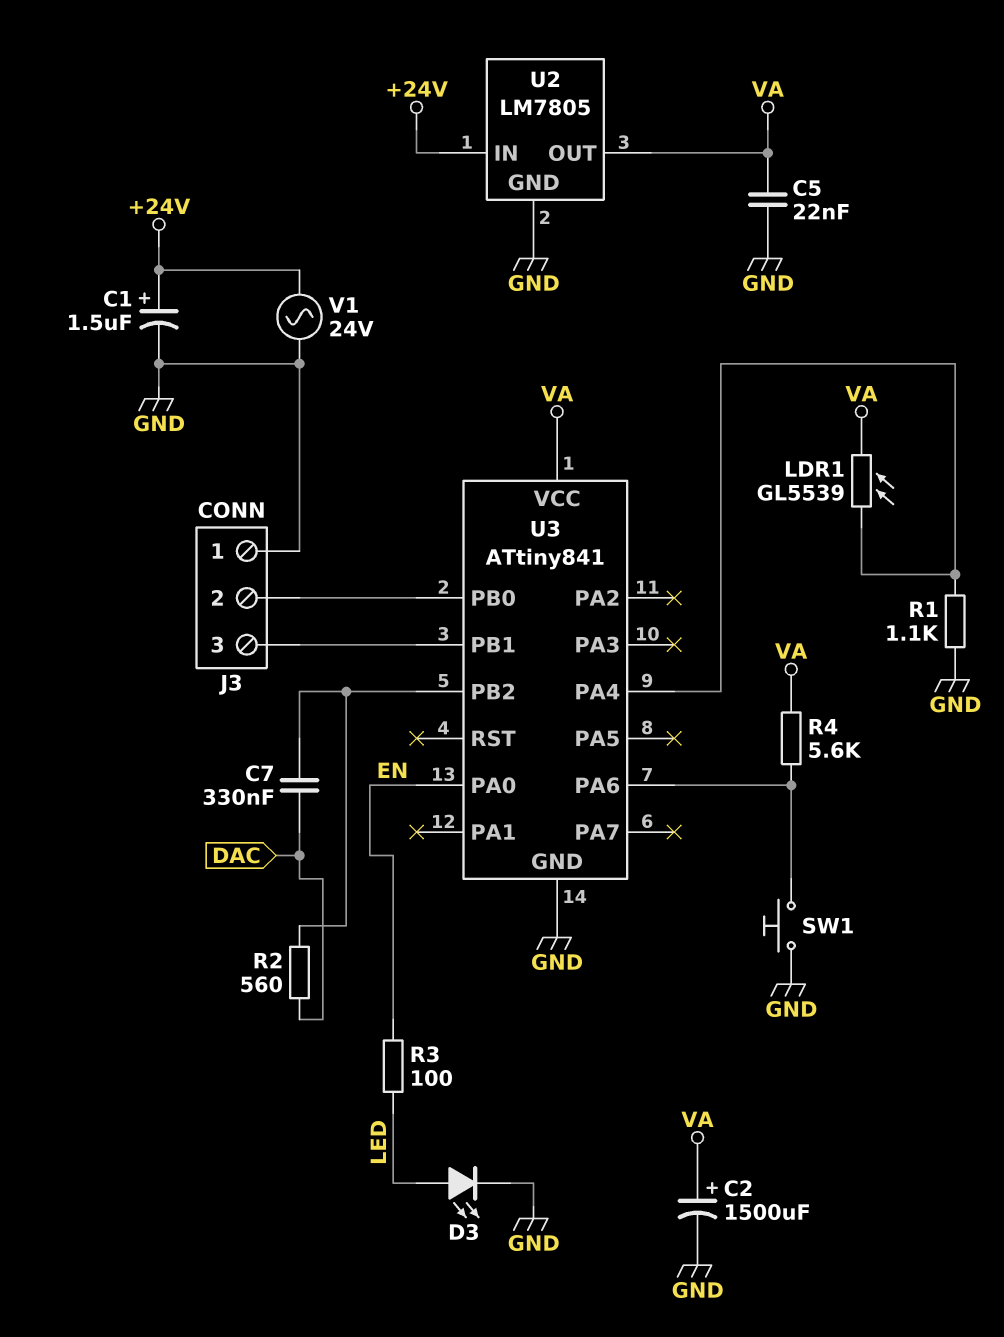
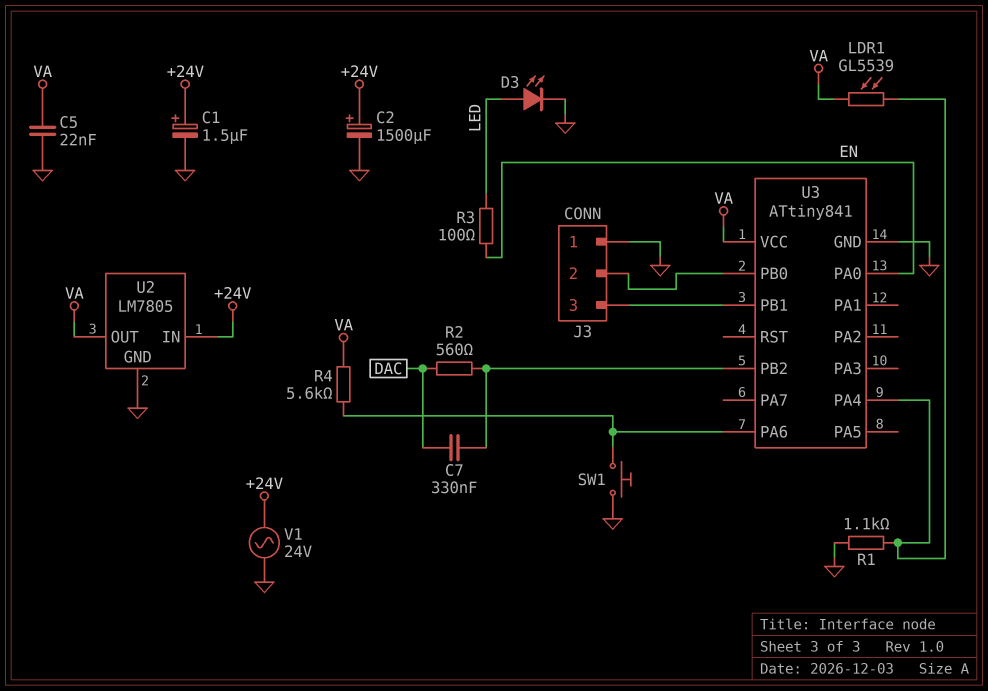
C2: 1500uF (plus VA, minus GND) -> 1500uF (plus +24V, minus GND)

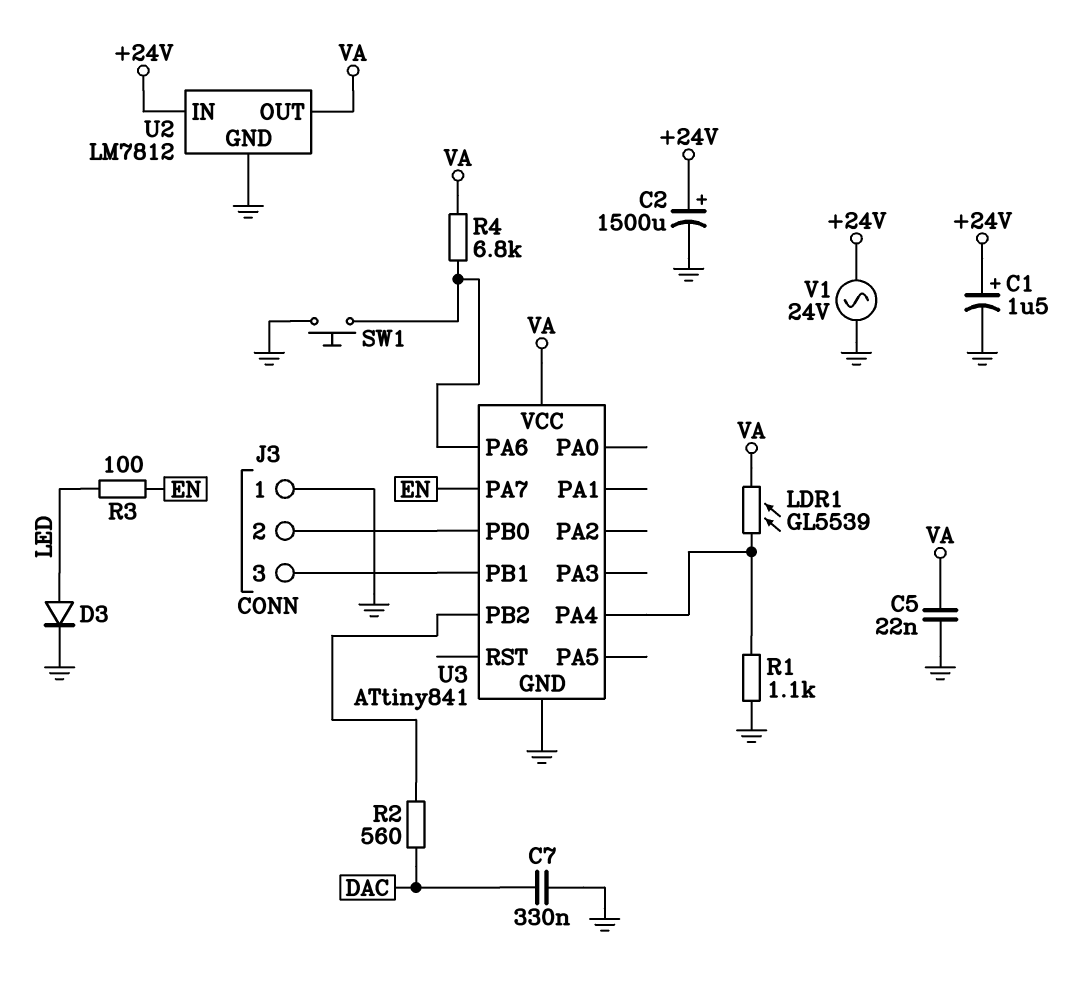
C7: 330nF (DAC, U3/PB2) -> 330nF (DAC, GND)
D3: LED (A LED, K GND) -> diode (A LED, K GND)
R4: 5.6k (U3/PA6, VA) -> 6.8k (U3/PA6, VA)
U2: LM7805 -> LM7812
U3 pin PA0: EN -> none
U3 pin PA7: none -> EN

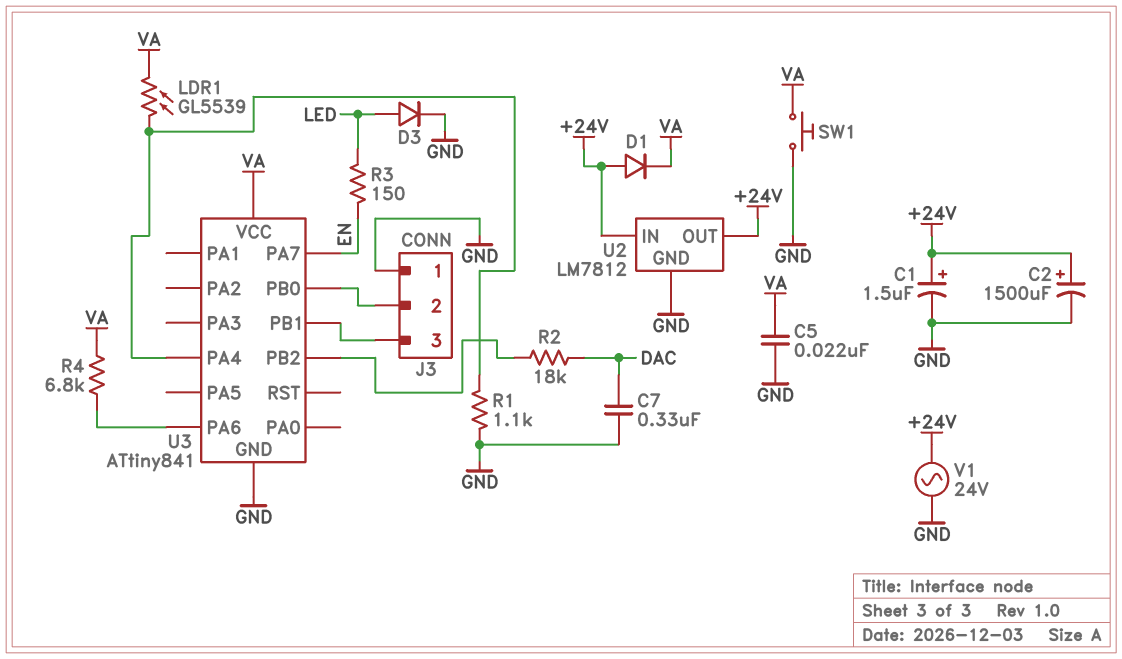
D1: none -> diode (A +24V, K VA)
R2: 560 (DAC, U3/PB2) -> 18k (DAC, U3/PB2)
R3: 100 (EN, LED) -> 150 (EN, LED)
SW1: button (GND, U3/PA6) -> button (GND, VA)
U2 pin OUT: VA -> +24V

